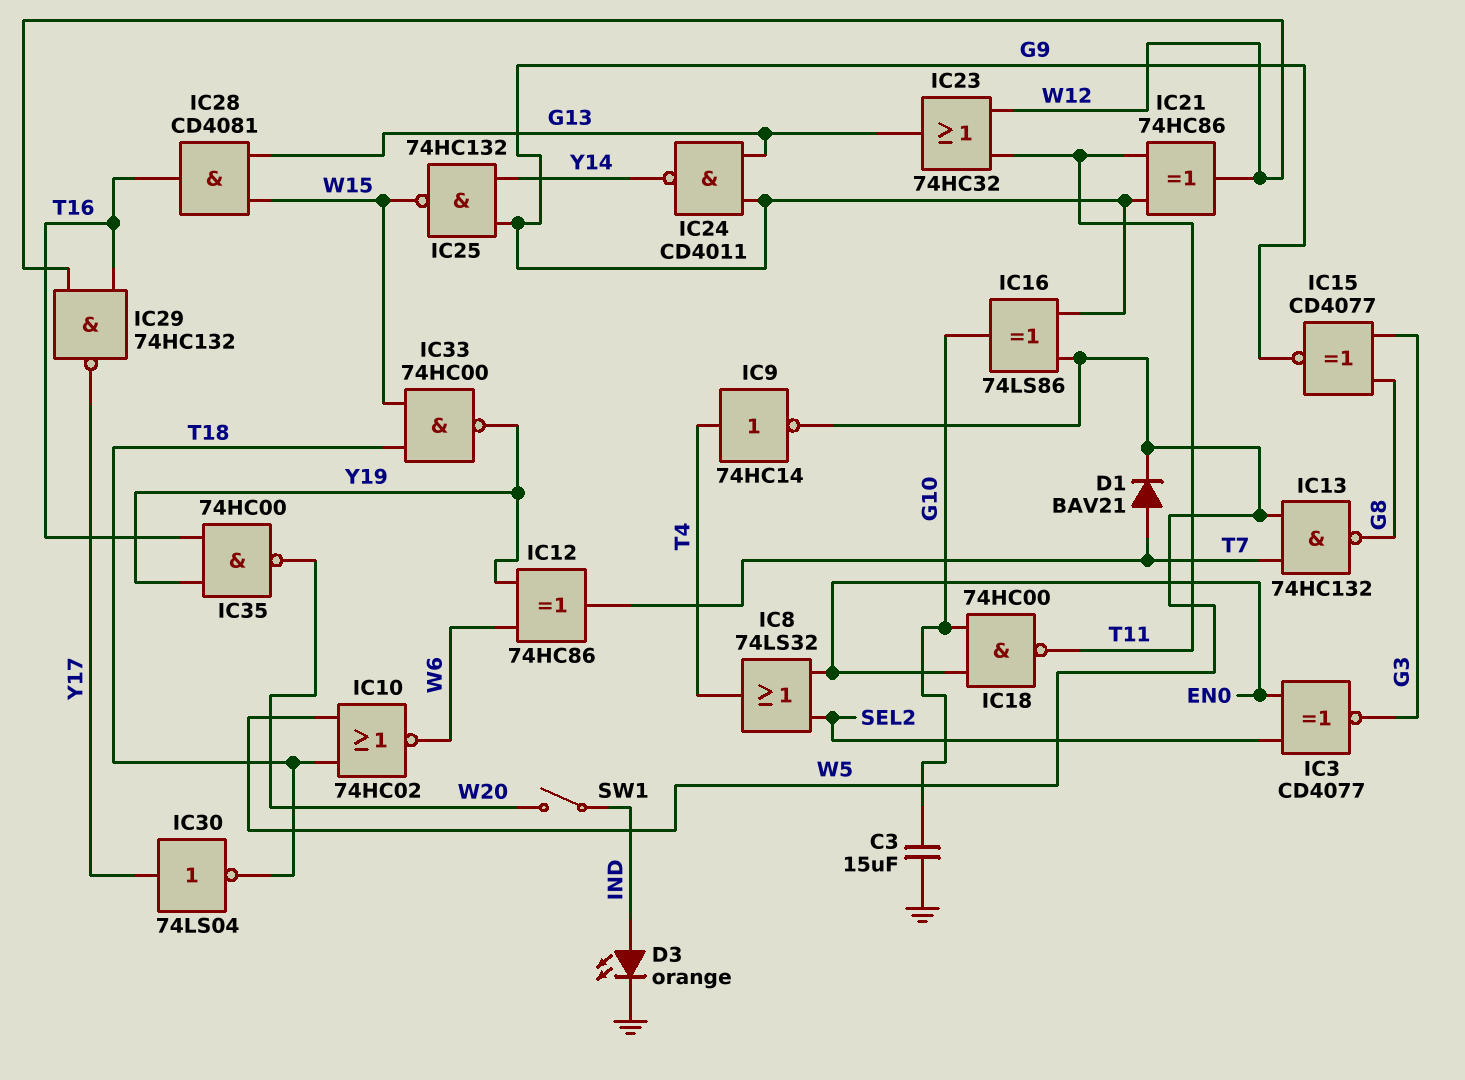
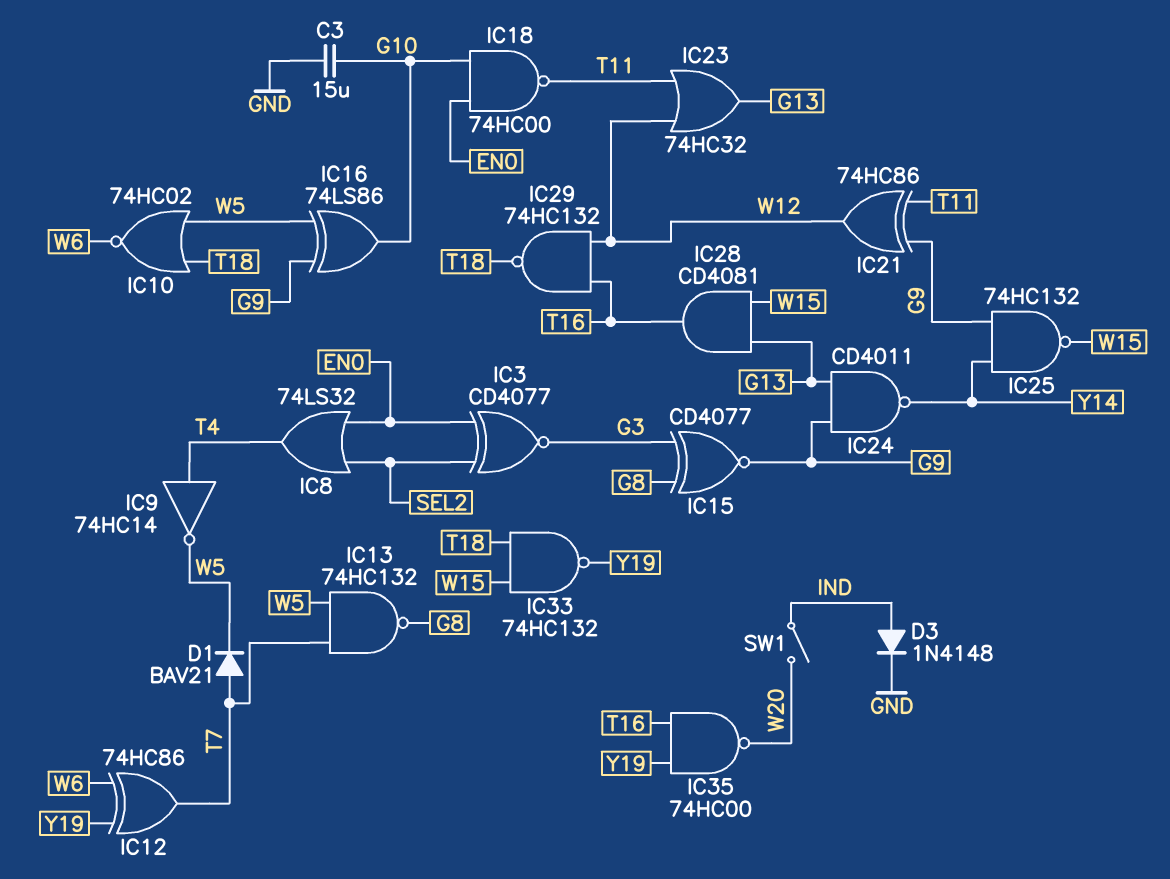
D3: LED orange (A IND, K GND) -> diode 1N4148 (A IND, K GND)
IC29: NAND 74HC132 (in T16, in W12, out Y17) -> NAND 74HC132 (in T16, in W12, out T18)
IC30: NOT 74LS04 (in Y17, out T18) -> none
IC33: NAND 74HC00 (in T18, in W15, out Y19) -> NAND 74HC132 (in T18, in W15, out Y19)

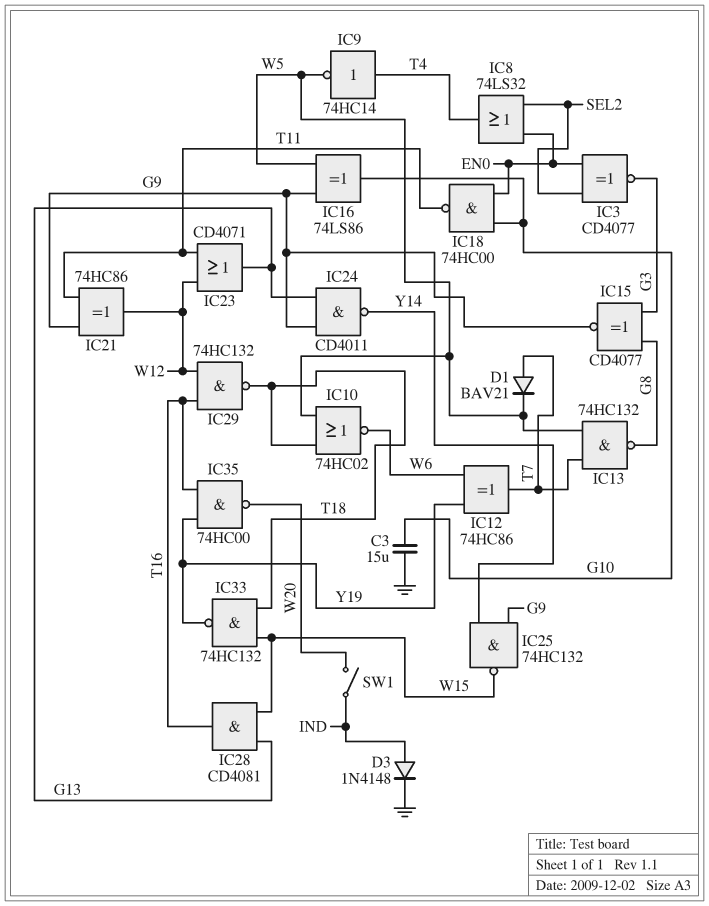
IC23: OR 74HC32 (in T11, in W12, out G13) -> OR CD4071 (in T11, in W12, out G13)

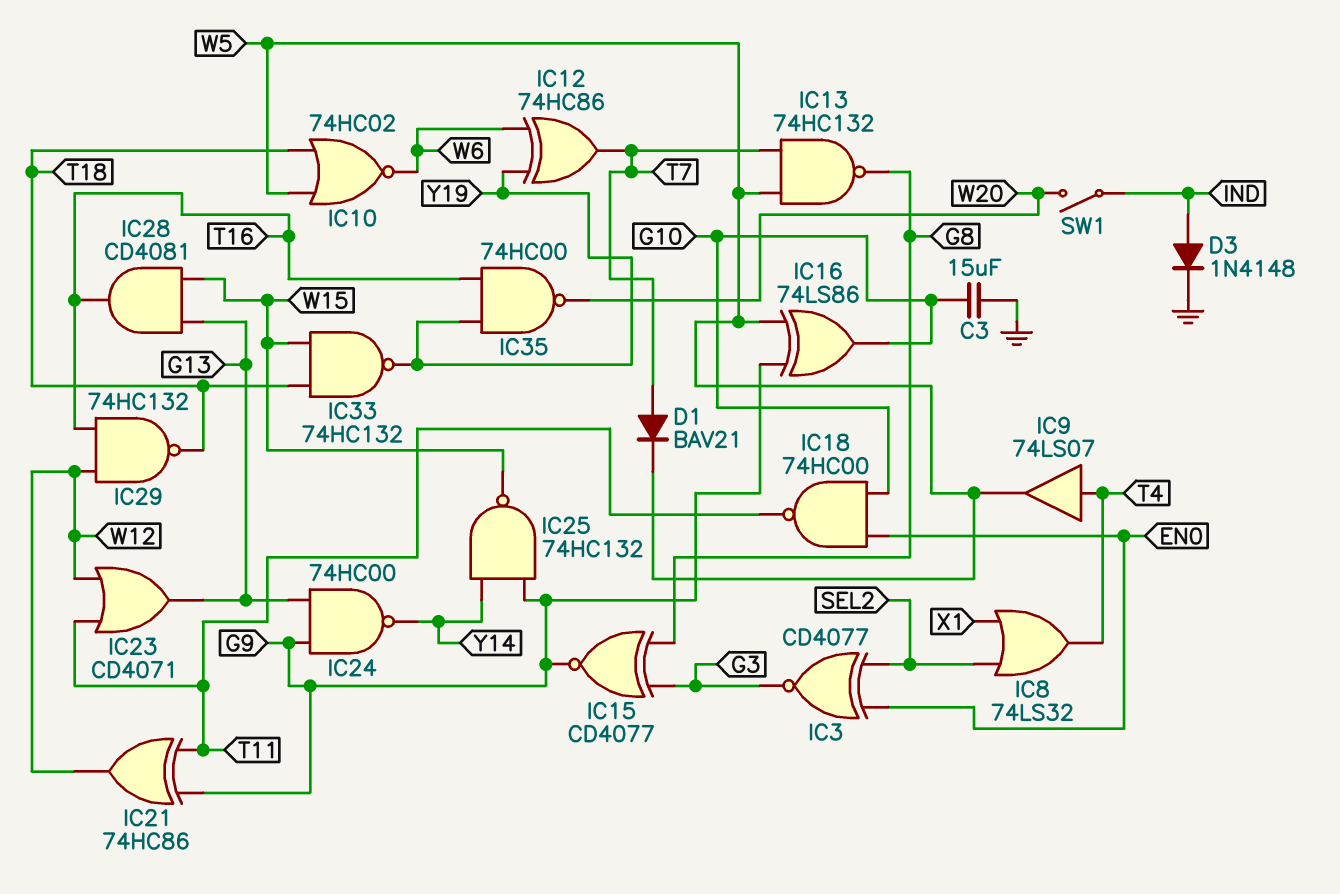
IC8: OR 74LS32 (in EN0, in SEL2, out T4) -> OR 74LS32 (in SEL2, in X1, out T4)
IC9: NOT 74HC14 (in T4, out W5) -> buffer 74LS07 (in T4, out W5)
IC24: NAND CD4011 (in G9, in G13, out Y14) -> NAND 74HC00 (in G9, in G13, out Y14)

